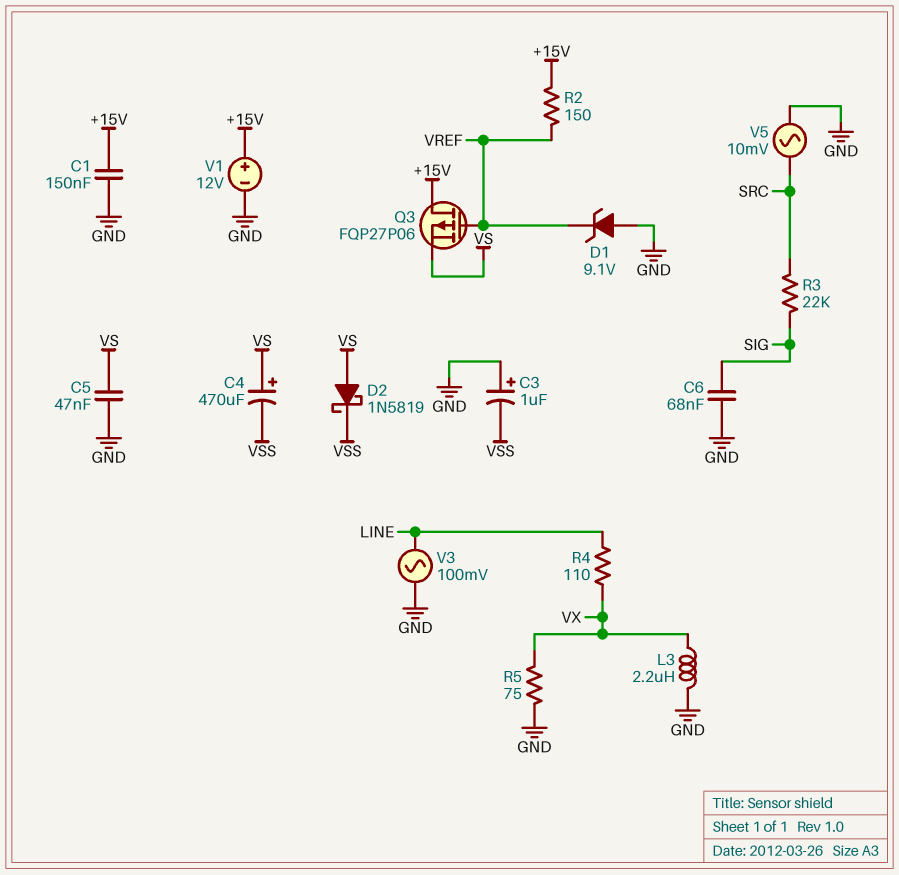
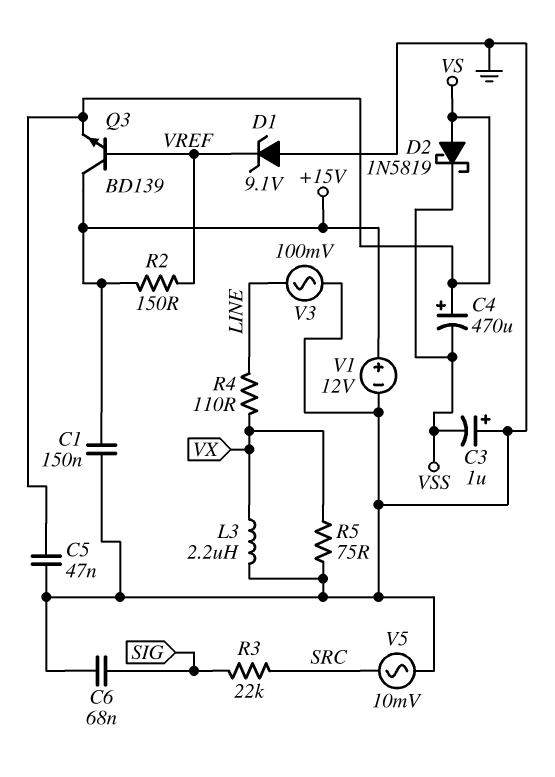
Q3: PMOS FQP27P06 (G VREF, D +15V, S VS) -> NPN BD139 (B VREF, C +15V, E VS)

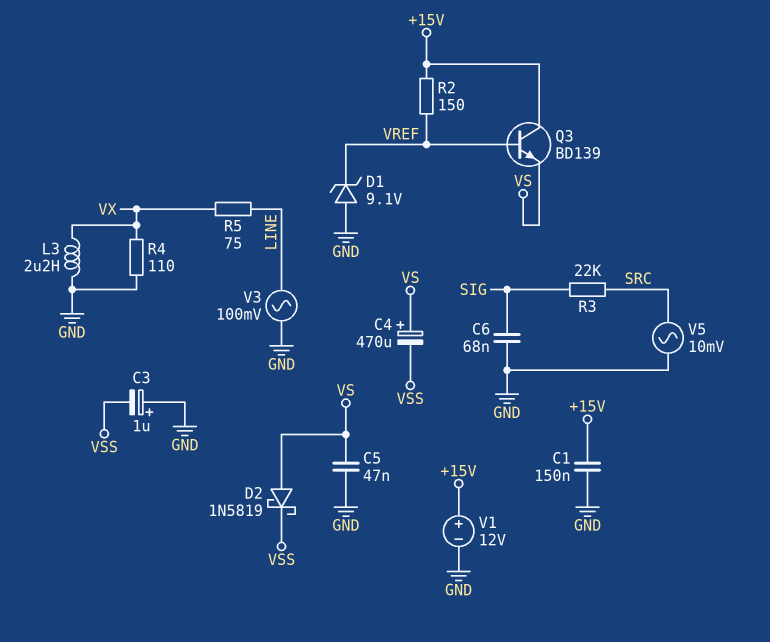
R4: 110 (LINE, VX) -> 110 (GND, VX)
R5: 75 (GND, VX) -> 75 (LINE, VX)

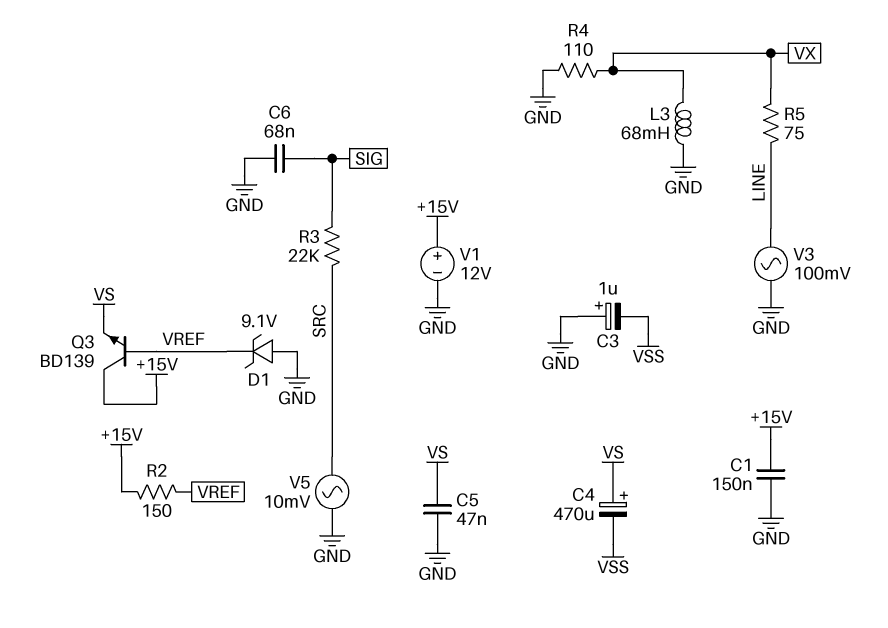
D2: schottky 1N5819 (A VS, K VSS) -> none
L3: 2.2uH (GND, VX) -> 68mH (GND, VX)

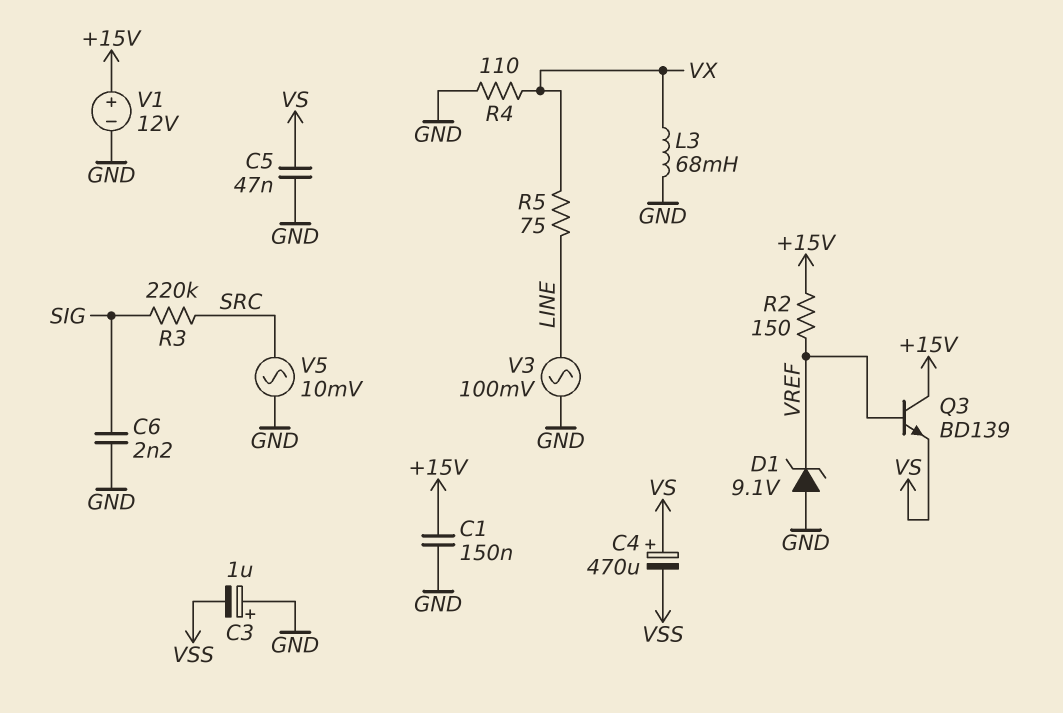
C6: 68nF (GND, SIG) -> 2.2nF (GND, SIG)
R3: 22k (SIG, SRC) -> 220k (SIG, SRC)

